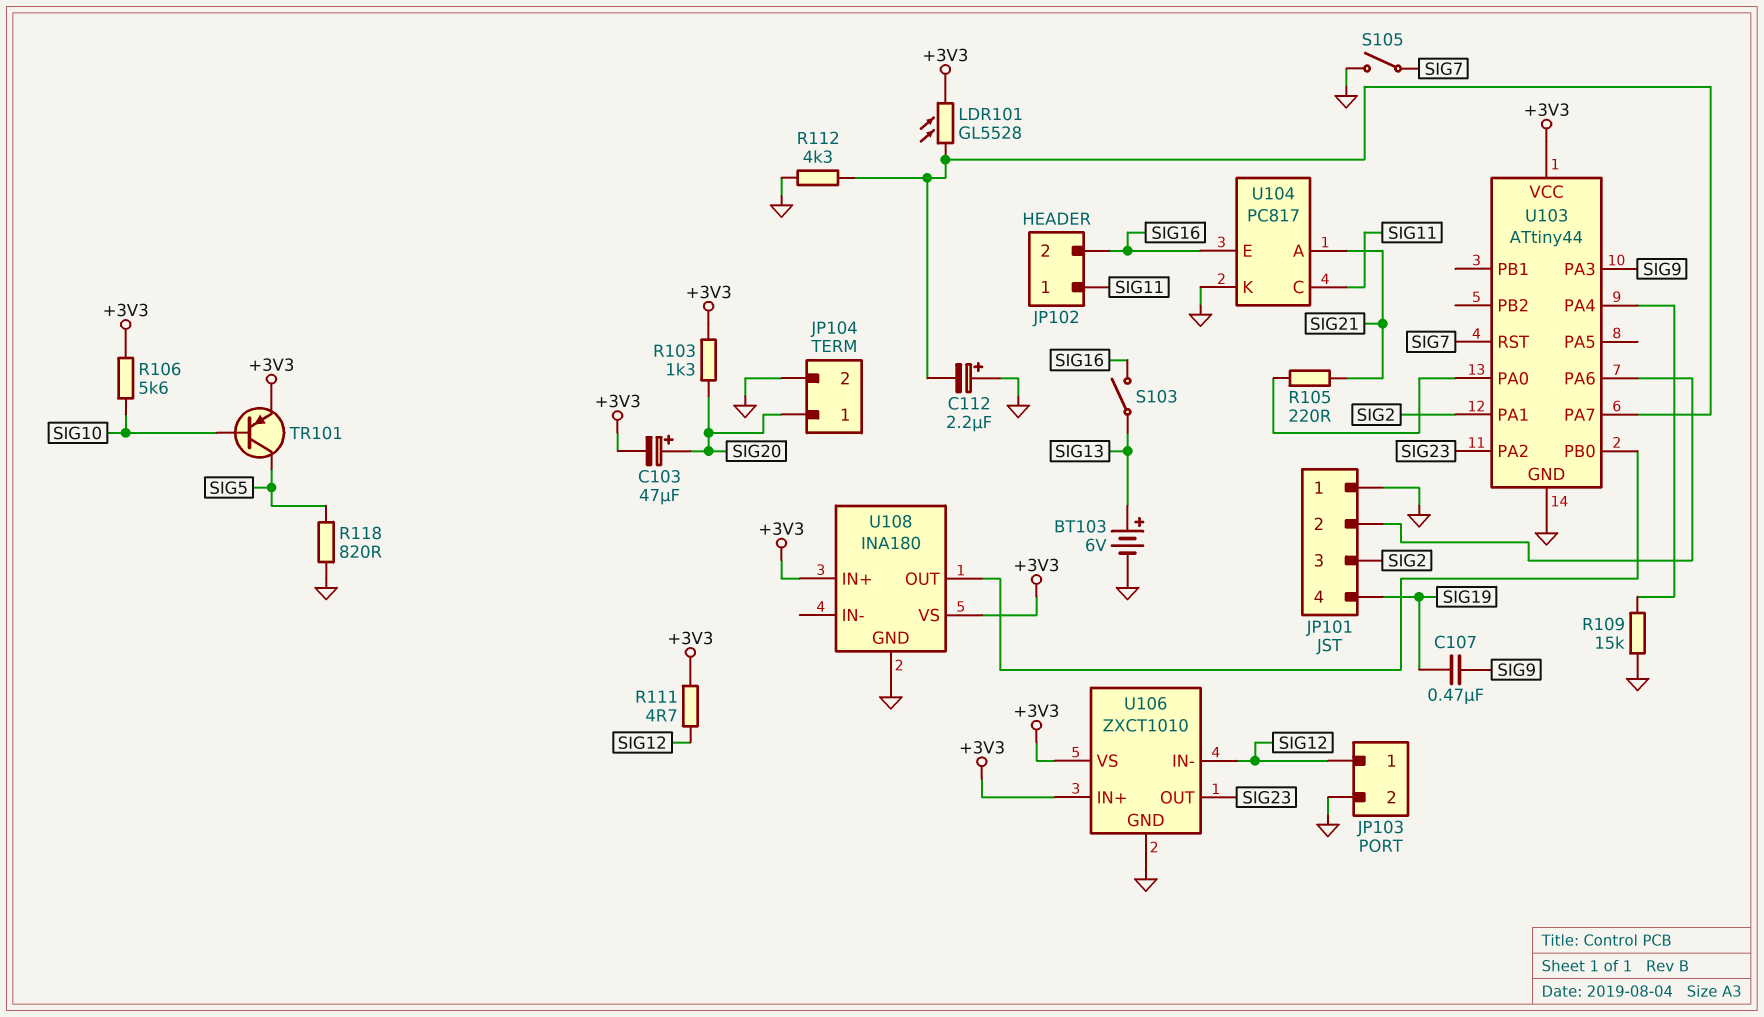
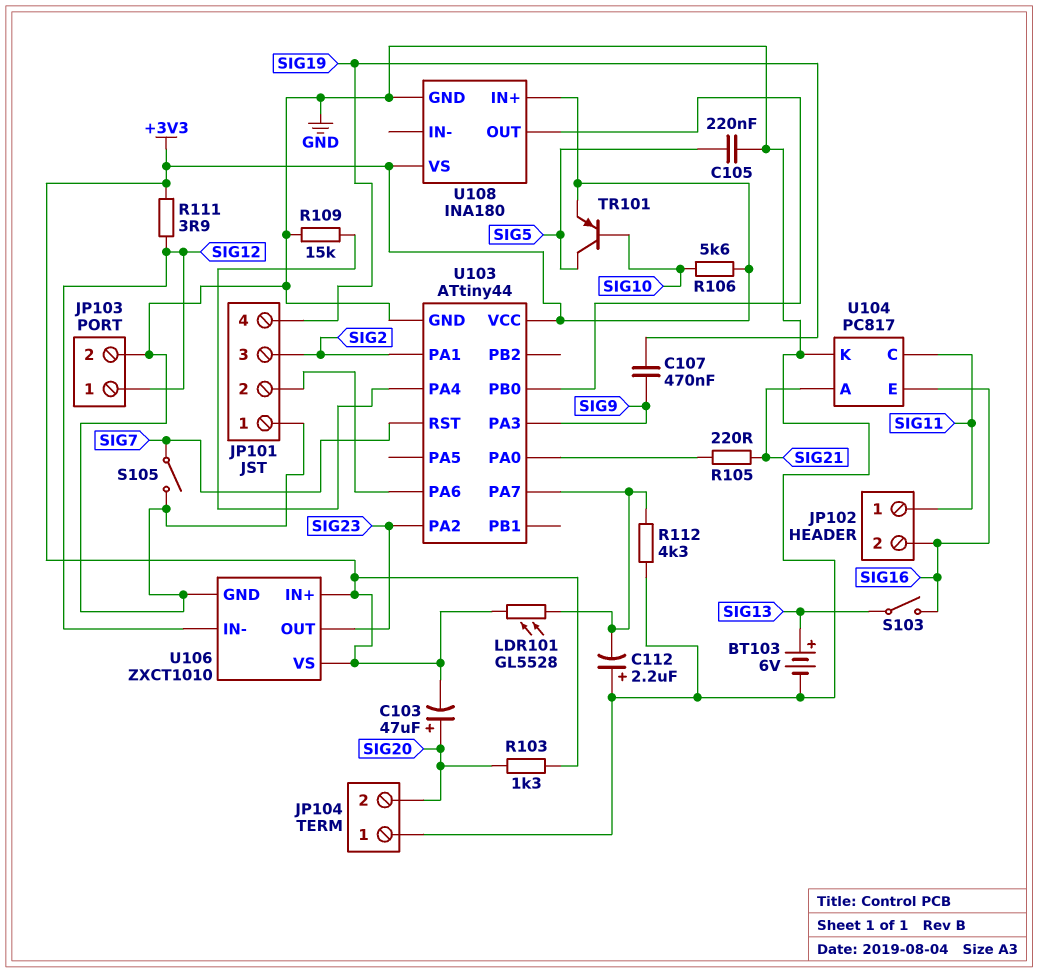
C105: none -> 220nF (GND, SIG5)
JP104 pin 1: SIG20 -> GND
JP104 pin 2: GND -> SIG20
R111: 4.7 (+3V3, SIG12) -> 3.9 (+3V3, SIG12)
R118: 820 (GND, SIG5) -> none

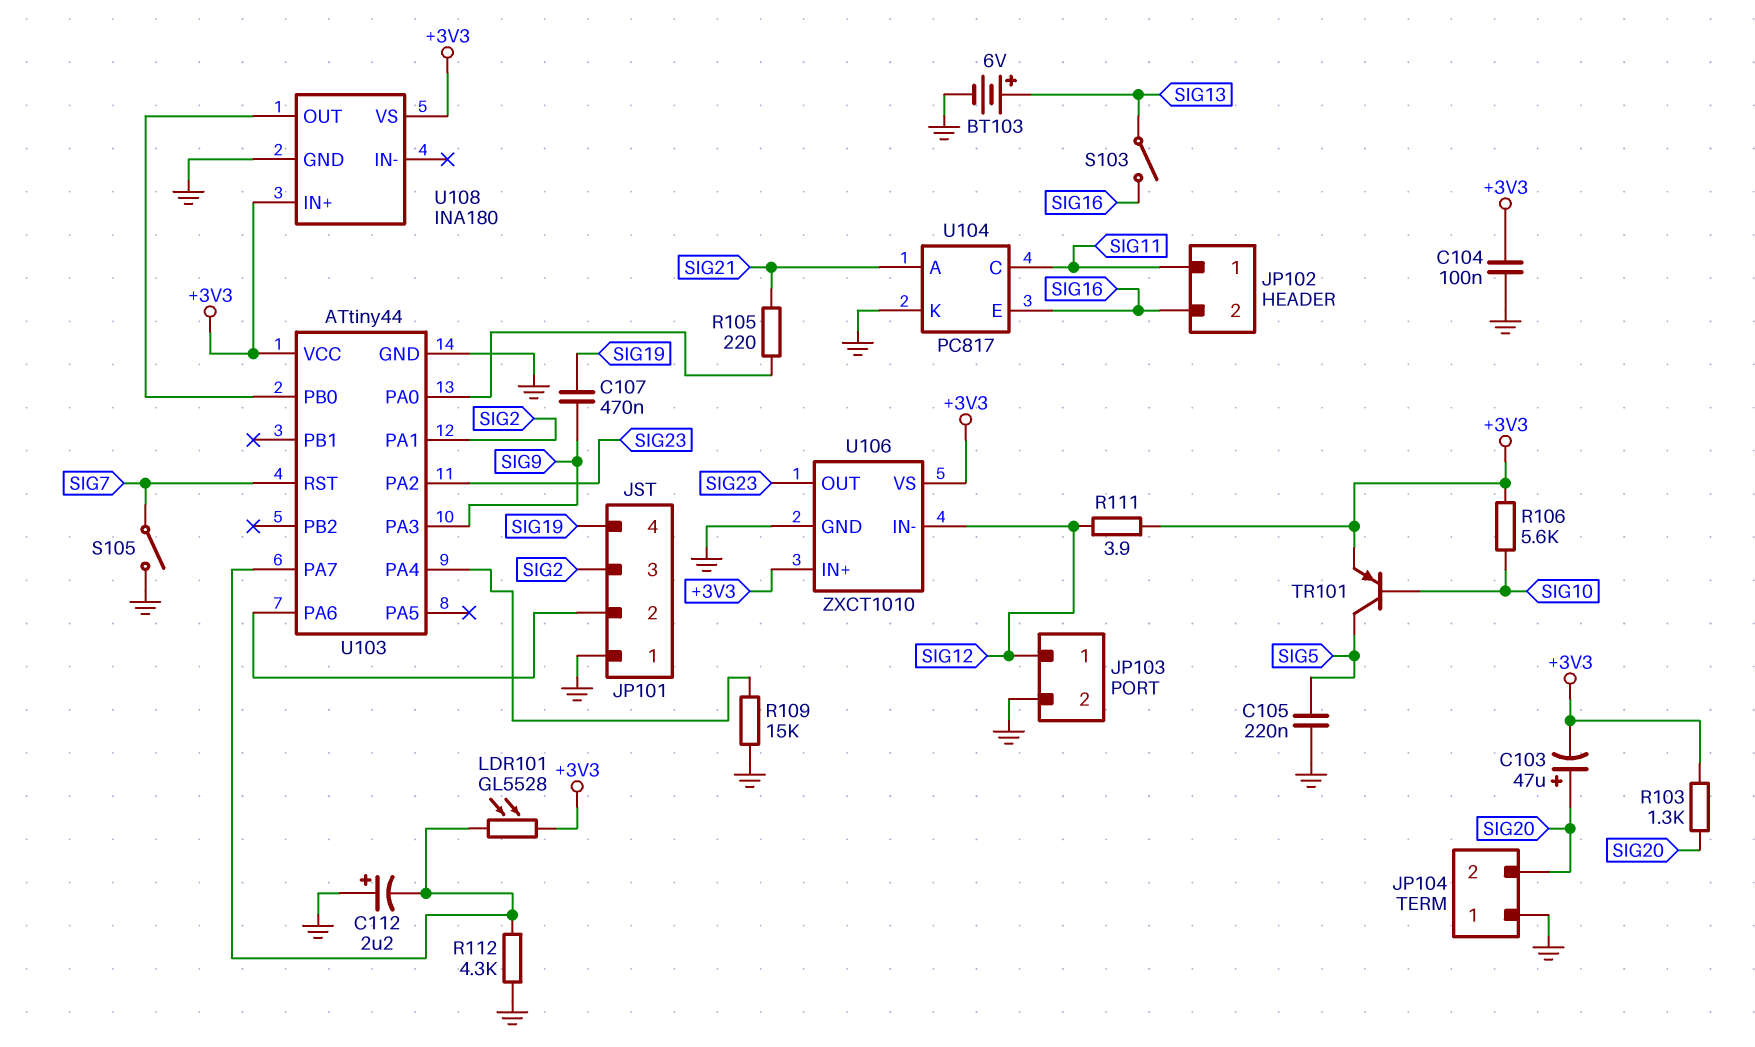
C104: none -> 100nF (+3V3, GND)

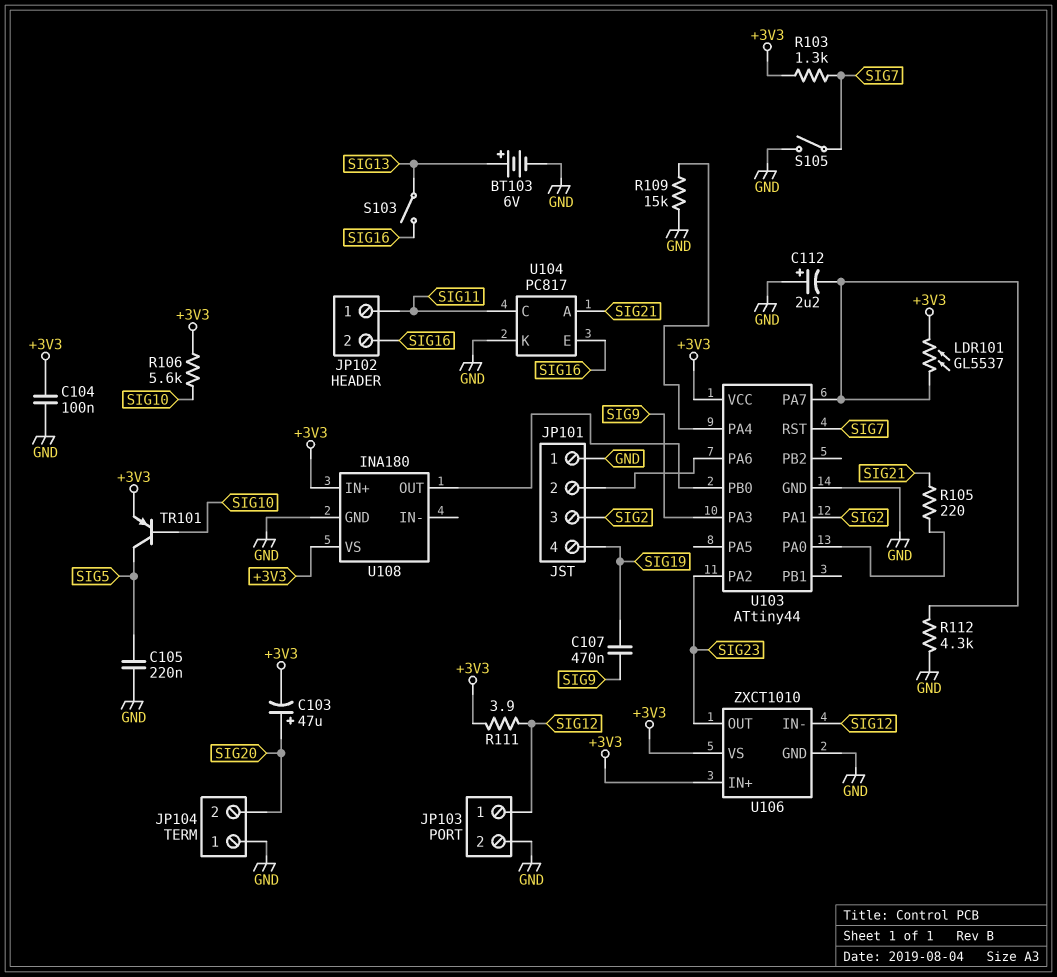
LDR101: GL5528 (+3V3, U103/PA7) -> GL5537 (+3V3, U103/PA7)
R103: 1.3k (+3V3, SIG20) -> 1.3k (+3V3, SIG7)

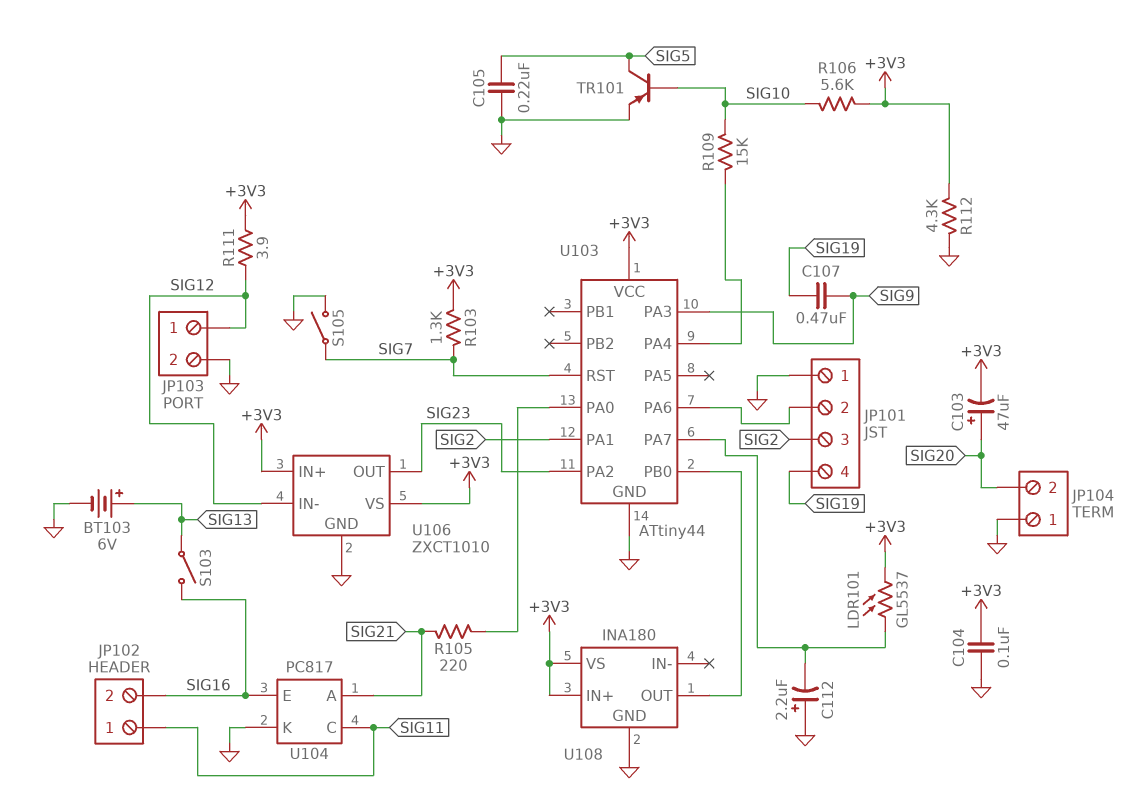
R109: 15k (GND, U103/PA4) -> 15k (SIG10, U103/PA4)
R112: 4.3k (GND, U103/PA7) -> 4.3k (+3V3, GND)
TR101: PNP (B SIG10, C SIG5, E +3V3) -> PNP (B SIG10, C SIG5, E GND)

